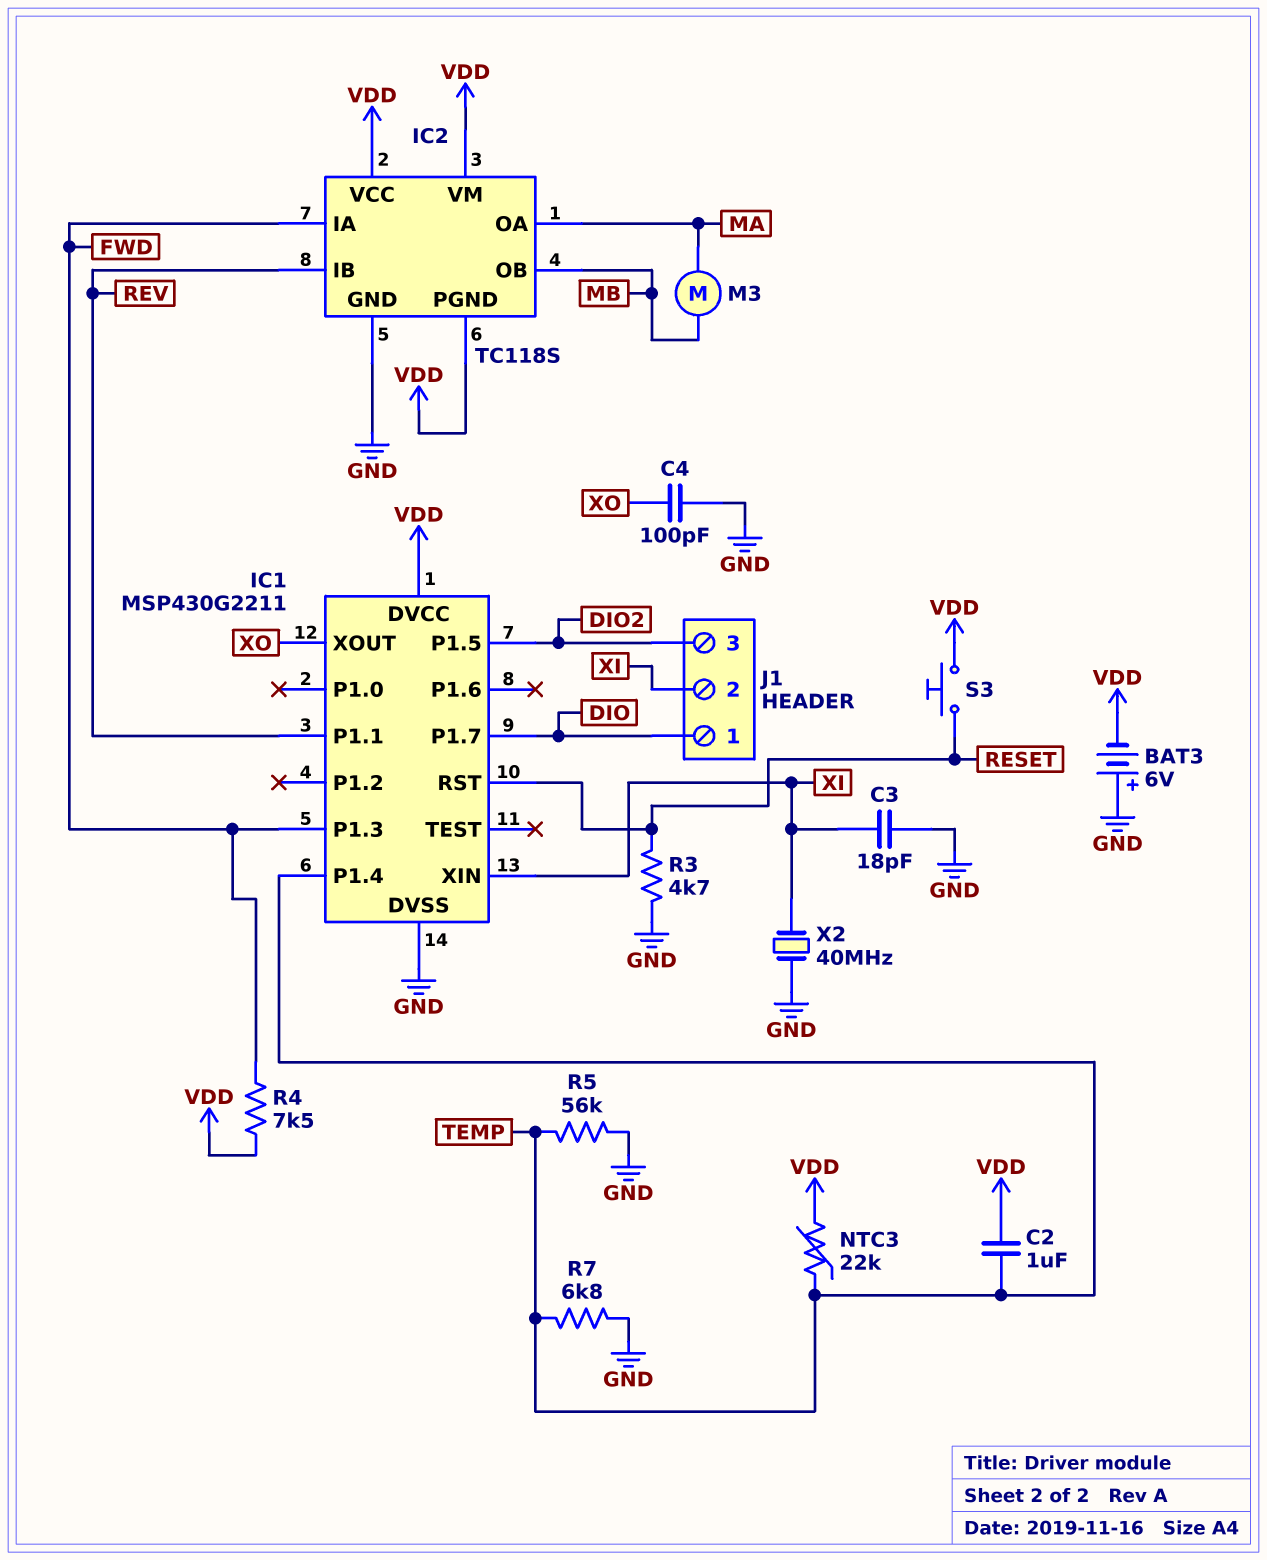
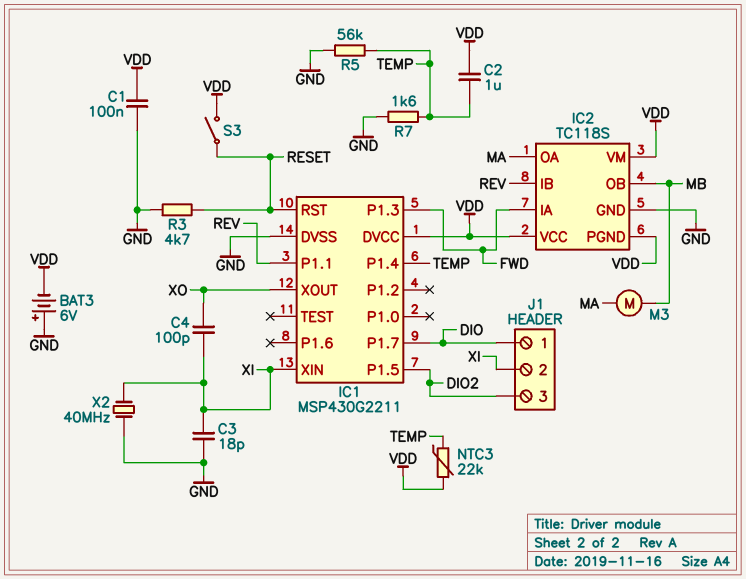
C1: none -> 100nF (GND, VDD)
C4: 100pF (GND, XO) -> 100pF (XI, XO)
R4: 7.5k (FWD, VDD) -> none
R7: 6.8k (GND, TEMP) -> 1.6k (GND, TEMP)
S3: button (RESET, VDD) -> switch (RESET, VDD)

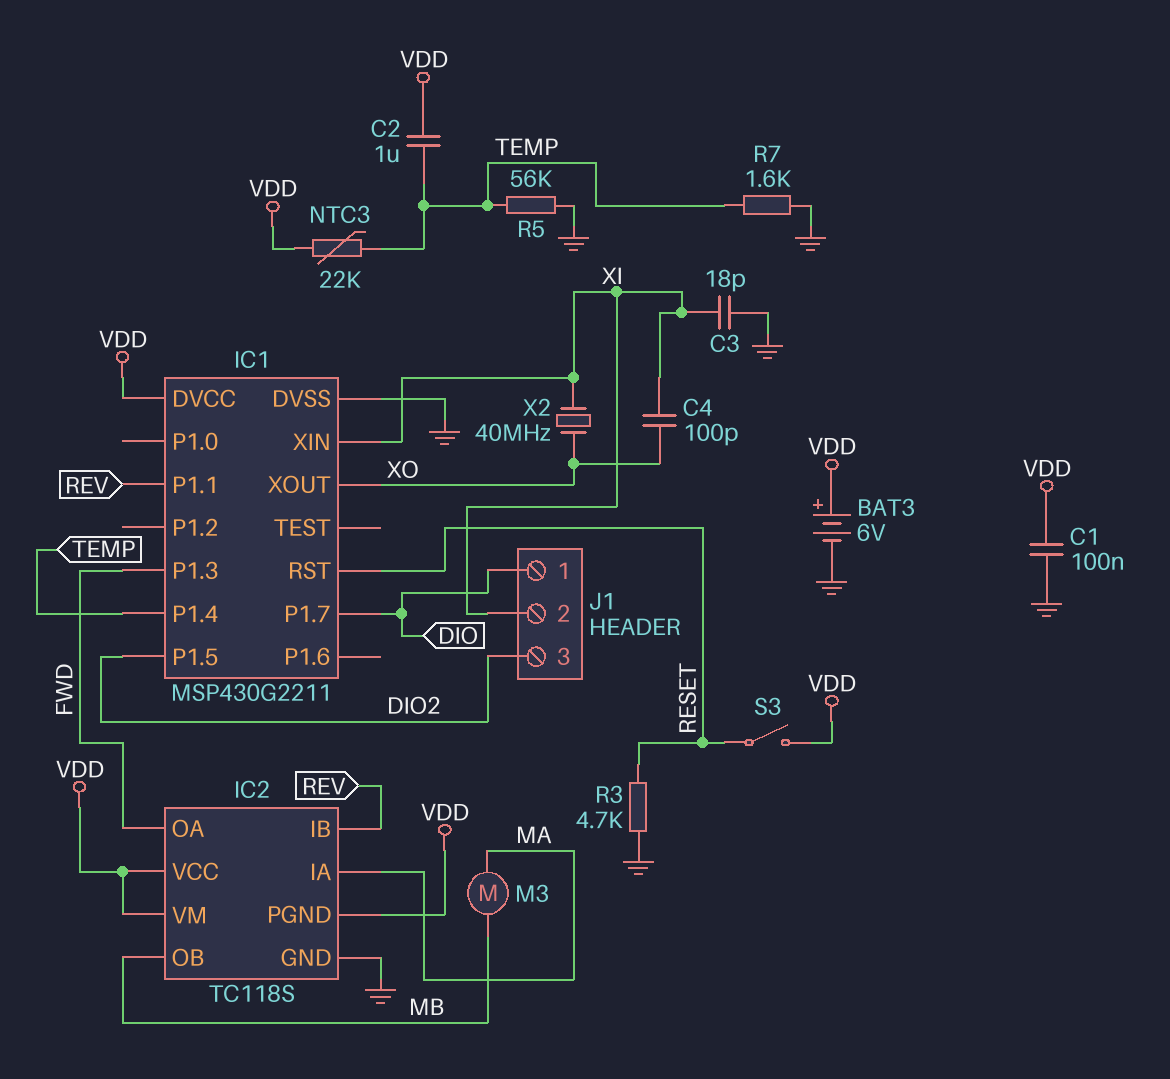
BAT3: 6V (plus GND, minus VDD) -> 6V (plus VDD, minus GND)
IC2 pin IA: FWD -> MA
IC2 pin OA: MA -> FWD
X2: 40MHz (GND, XI) -> 40MHz (XI, XO)

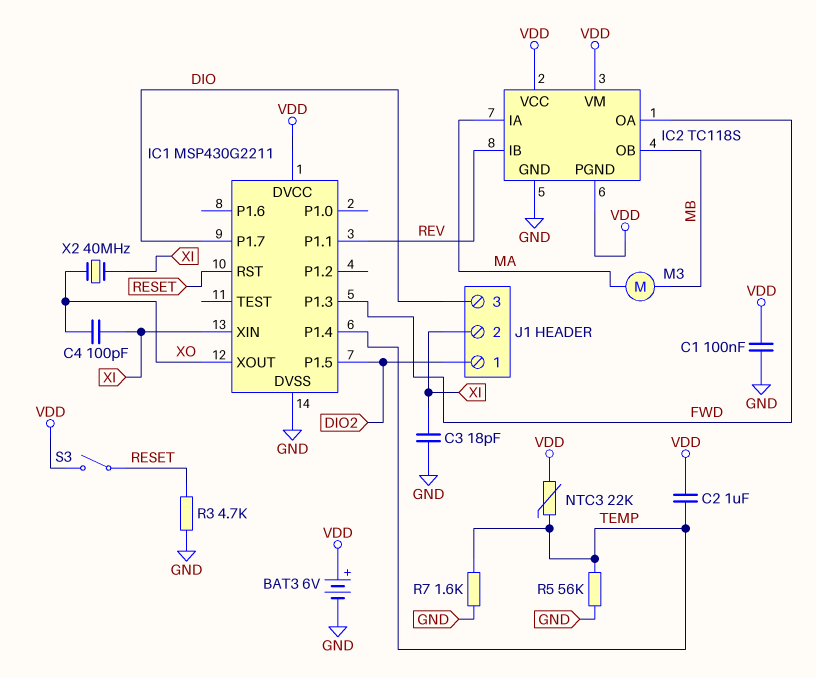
J1 pin 1: DIO -> DIO2
J1 pin 3: DIO2 -> DIO

